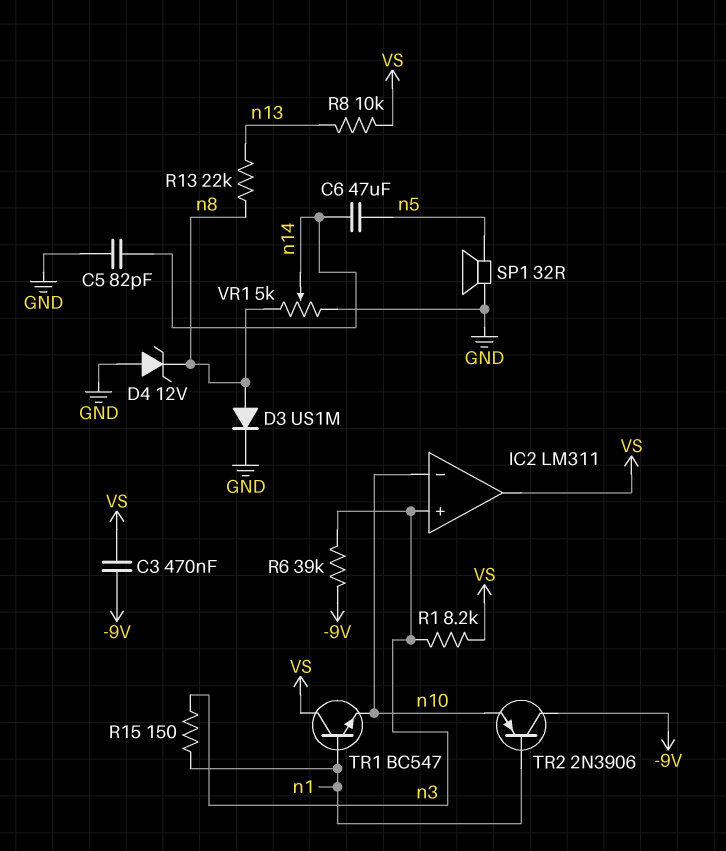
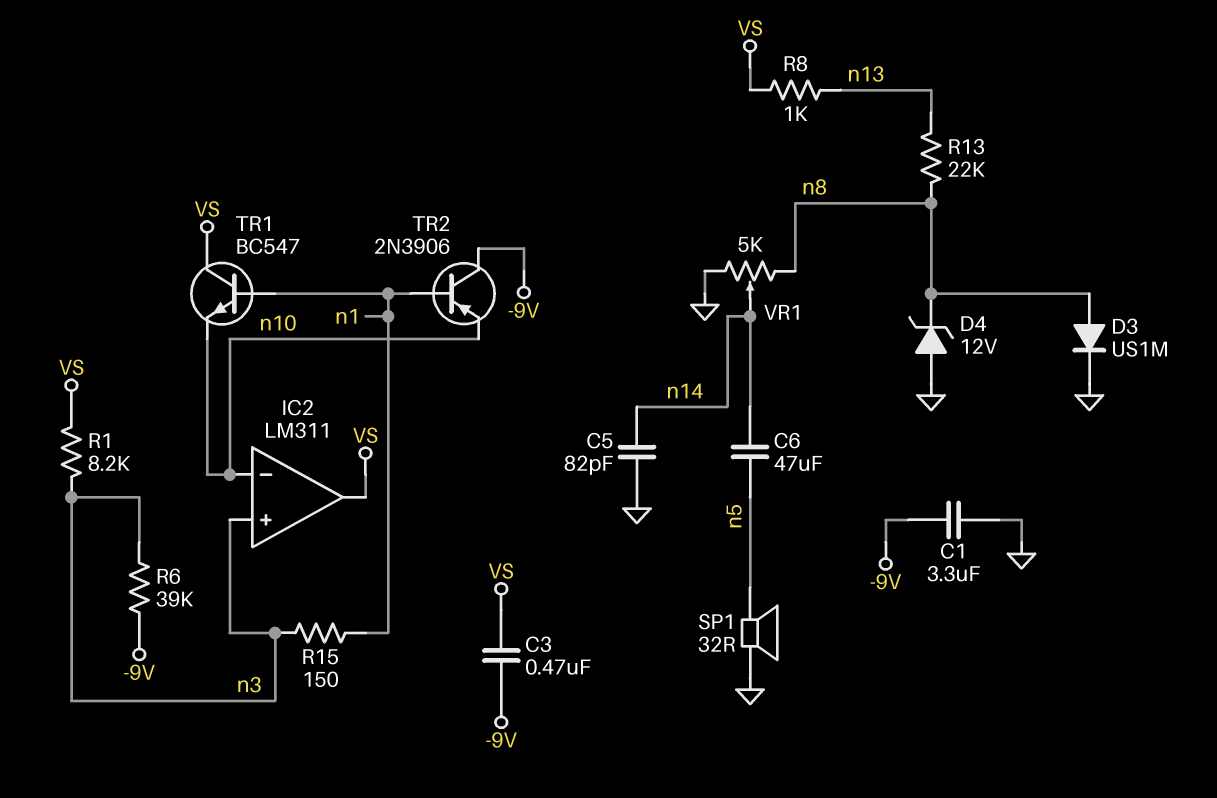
C1: none -> 3.3uF (-9V, GND)
R8: 10k (VS, n13) -> 1k (VS, n13)

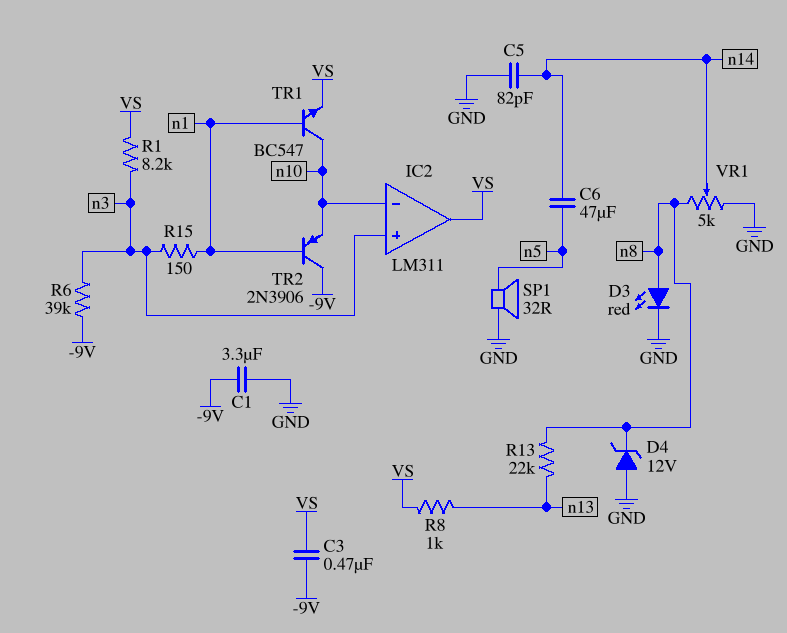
D3: diode US1M (A n8, K GND) -> LED red (A n8, K GND)
TR1: NPN BC547 (B n1, C VS, E n10) -> NPN BC547 (B n1, C n10, E VS)

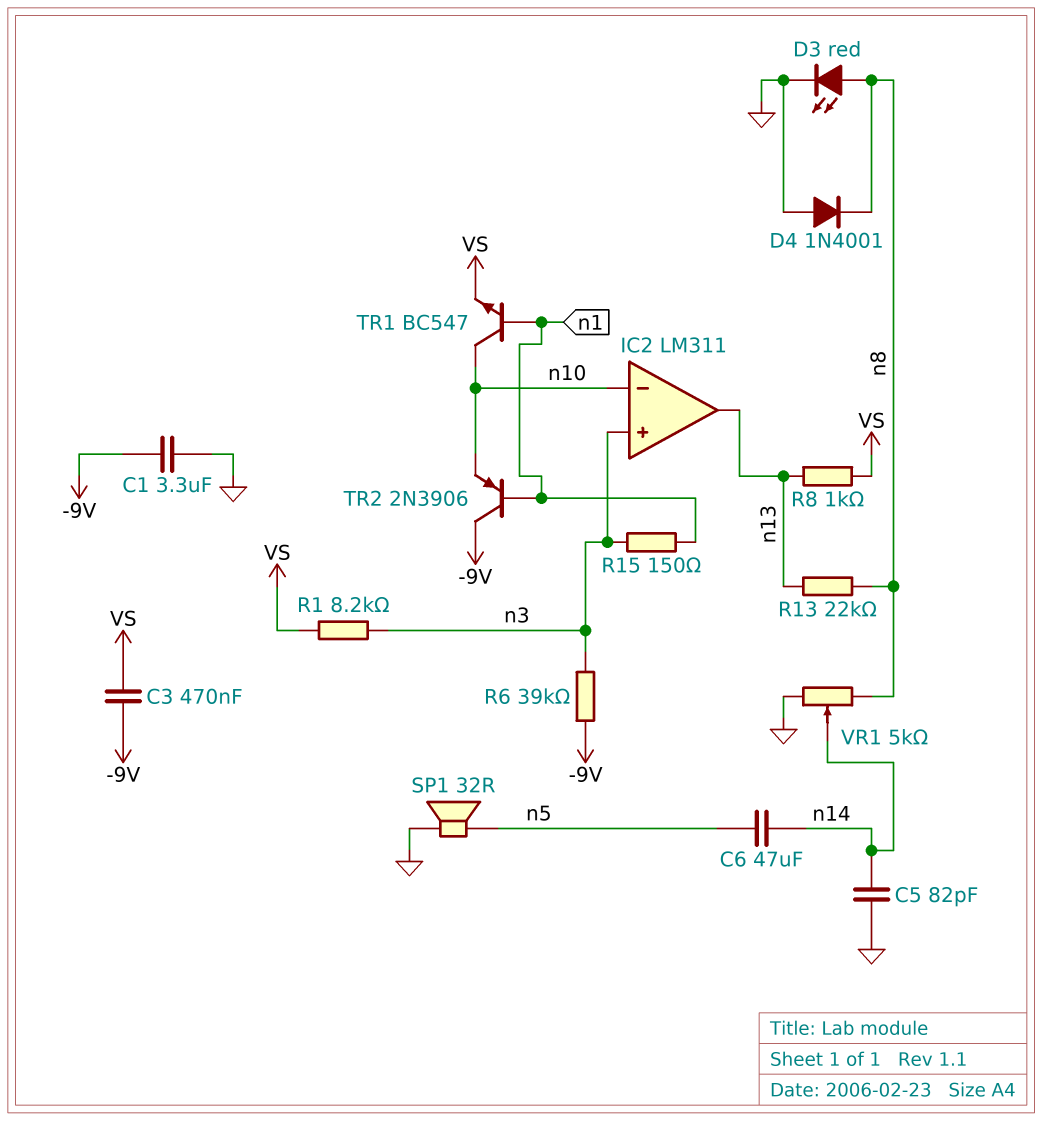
D4: zener 12V (A GND, K n8) -> diode 1N4001 (A GND, K n8)
IC2 pin out: VS -> n13

